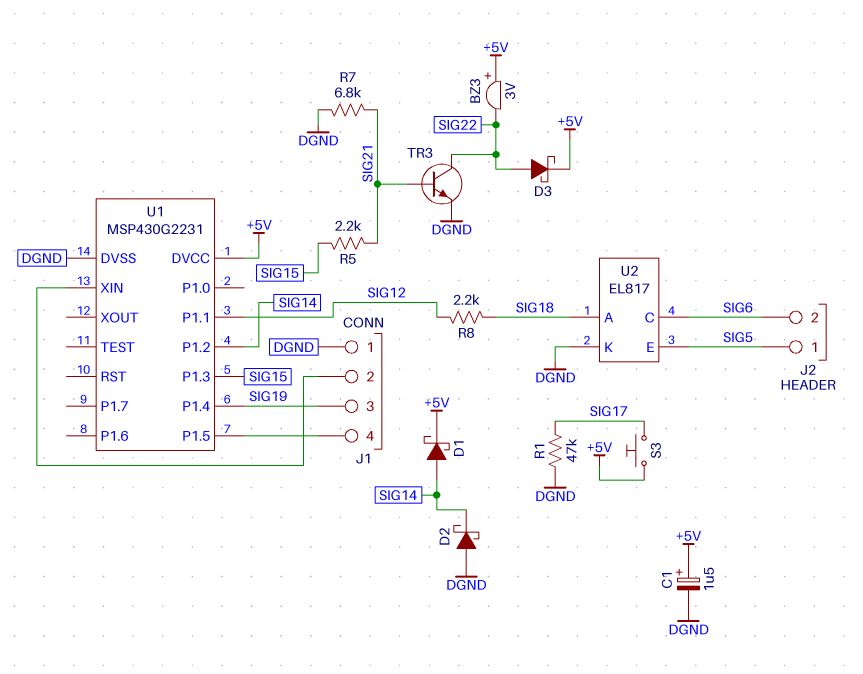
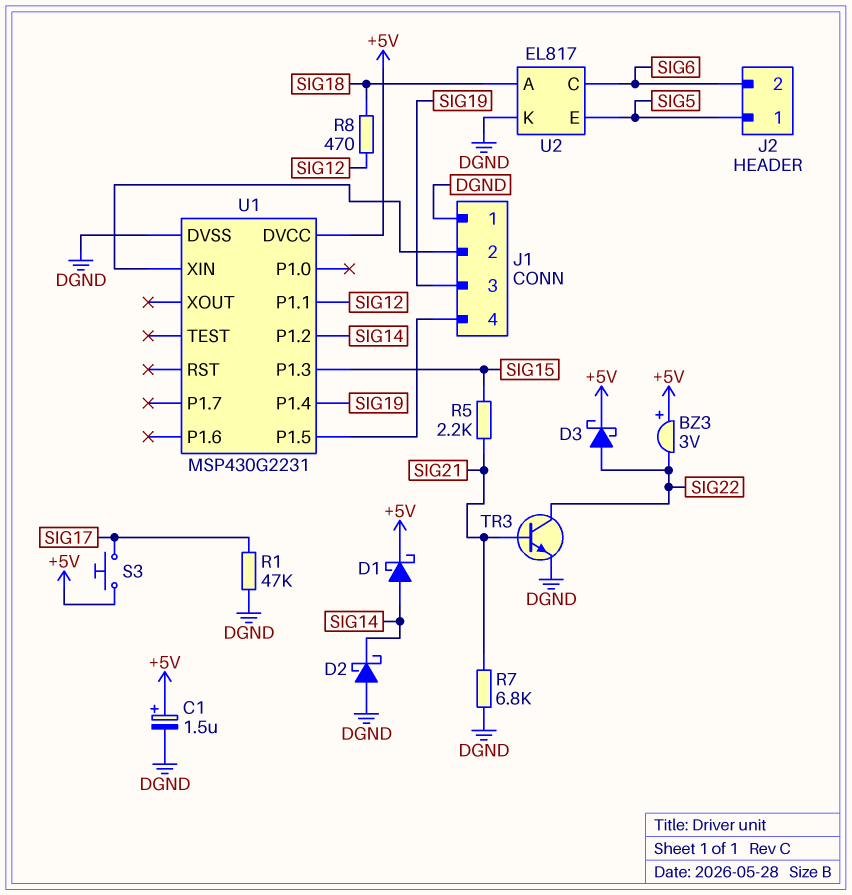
R8: 2.2k (SIG12, SIG18) -> 470 (SIG12, SIG18)

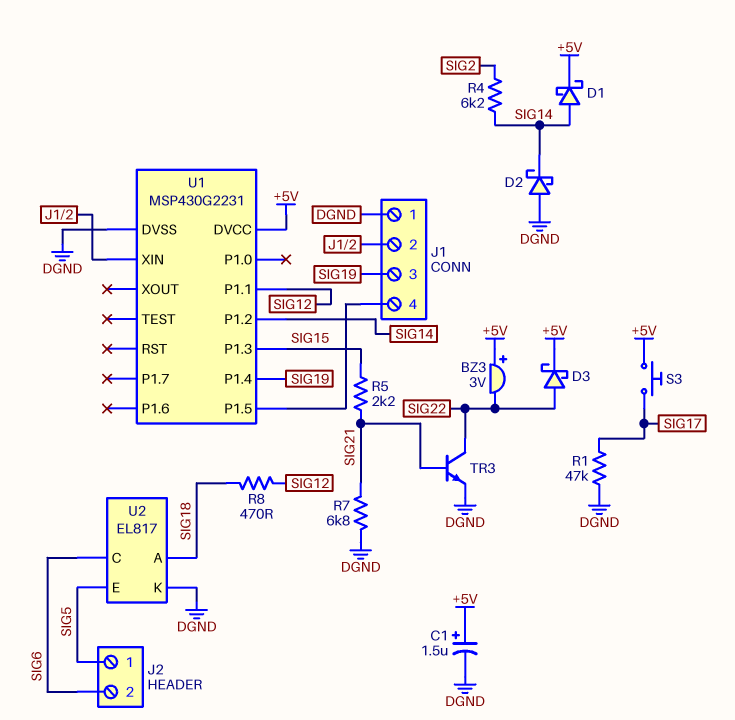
R4: none -> 6.2k (SIG2, SIG14)

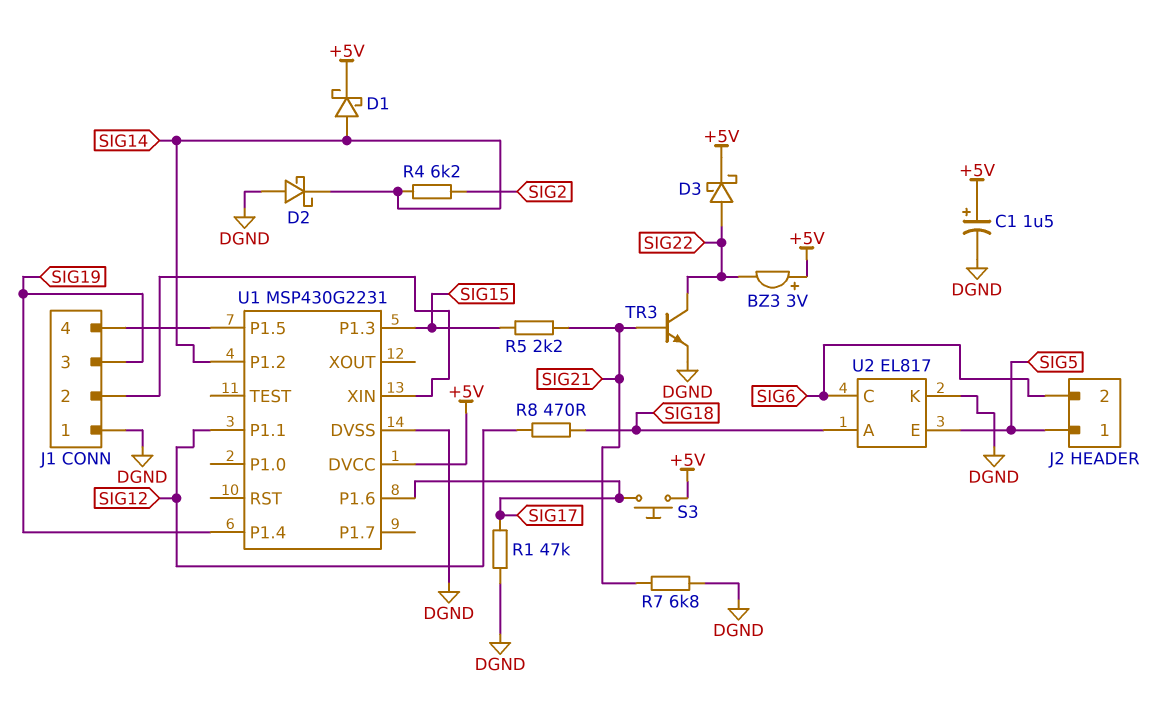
U1 pin P1.6: none -> SIG17

